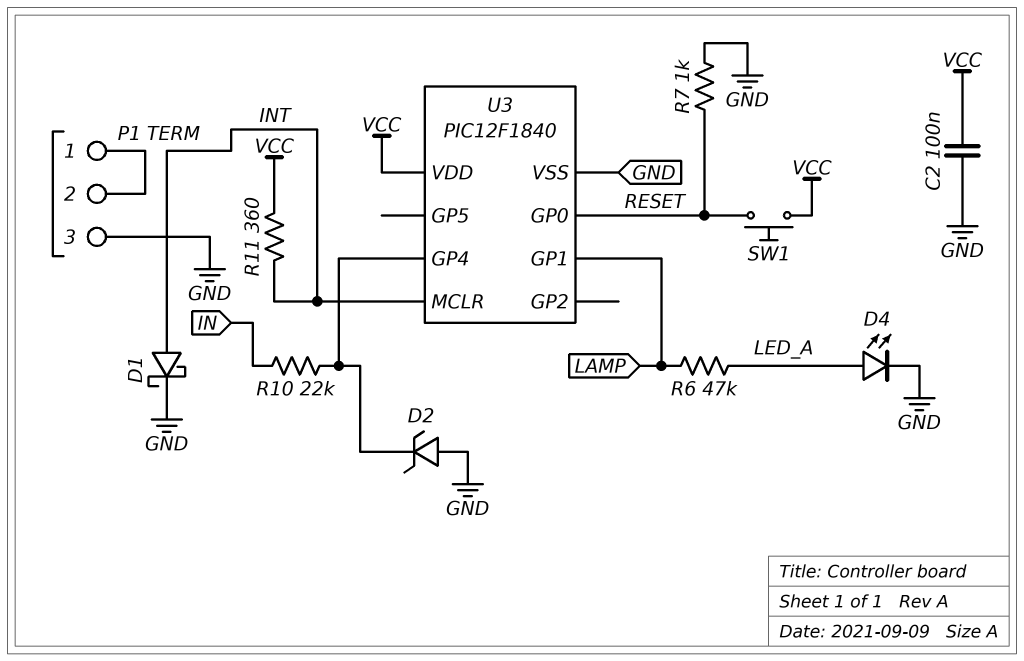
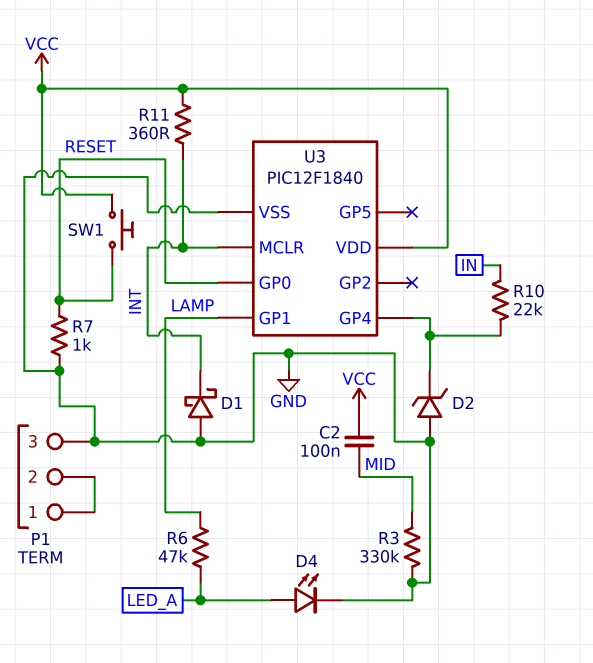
C2: 100nF (GND, VCC) -> 100nF (MID, VCC)
D1: schottky (A INT, K GND) -> schottky (A GND, K INT)
R3: none -> 330k (GND, MID)

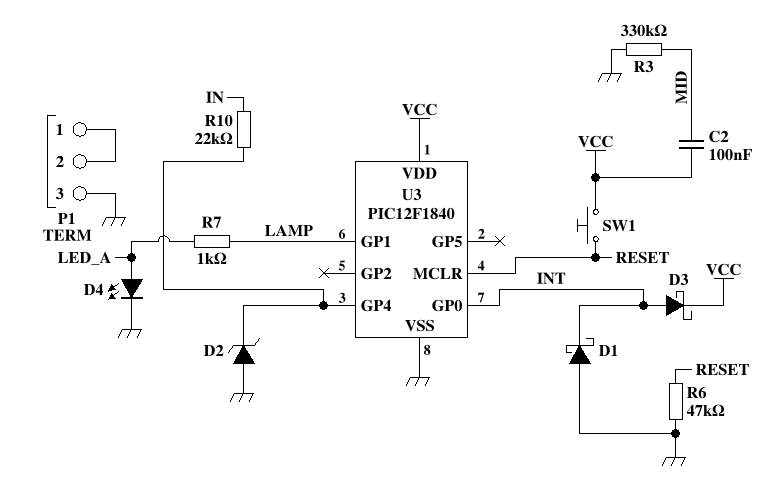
D3: none -> schottky (A INT, K VCC)
R6: 47k (LAMP, LED_A) -> 47k (GND, RESET)
R7: 1k (GND, RESET) -> 1k (LAMP, LED_A)
R11: 360 (INT, VCC) -> none
U3 pin GP0: RESET -> INT
U3 pin MCLR: INT -> RESET

